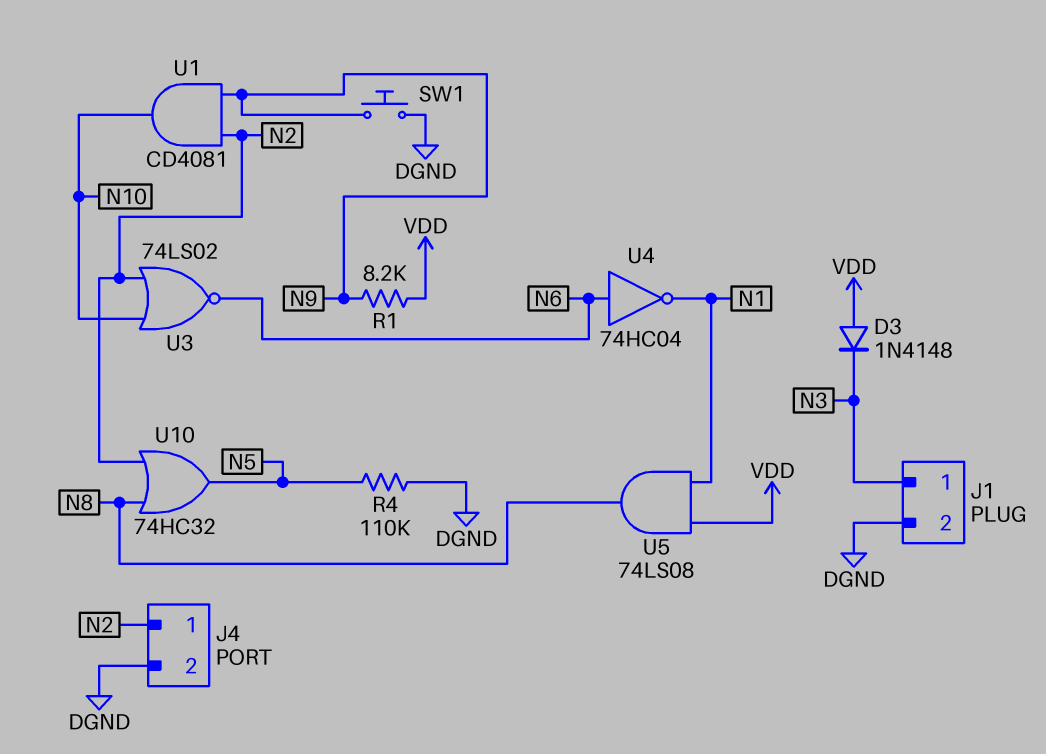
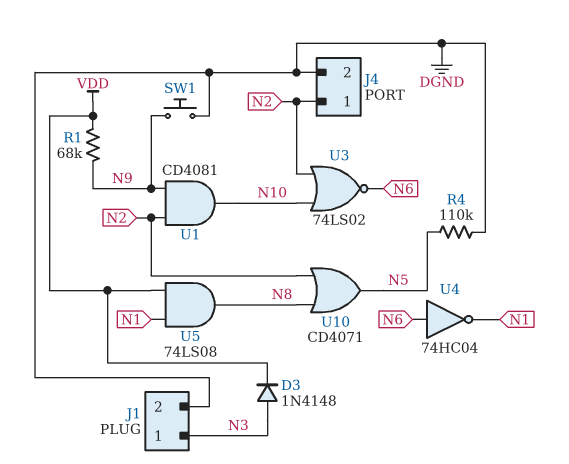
D3: diode 1N4148 (A VDD, K N3) -> diode 1N4148 (A N3, K VDD)
R1: 8.2k (N9, VDD) -> 68k (N9, VDD)
U10: OR 74HC32 (in N2, in N8, out N5) -> OR CD4071 (in N2, in N8, out N5)

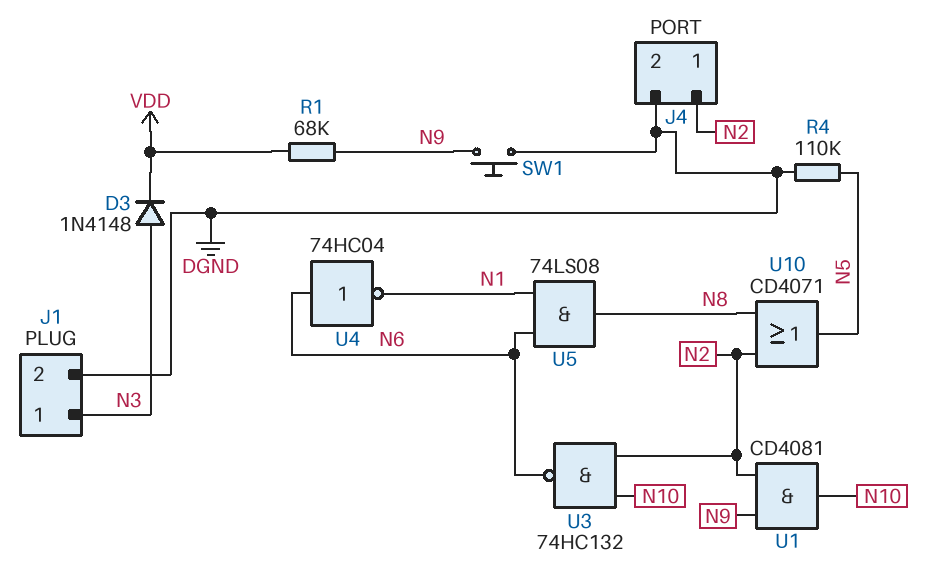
U3: NOR 74LS02 (in N2, in N10, out N6) -> NAND 74HC132 (in N2, in N10, out N6)
U5: AND 74LS08 (in N1, in VDD, out N8) -> AND 74LS08 (in N1, in N6, out N8)

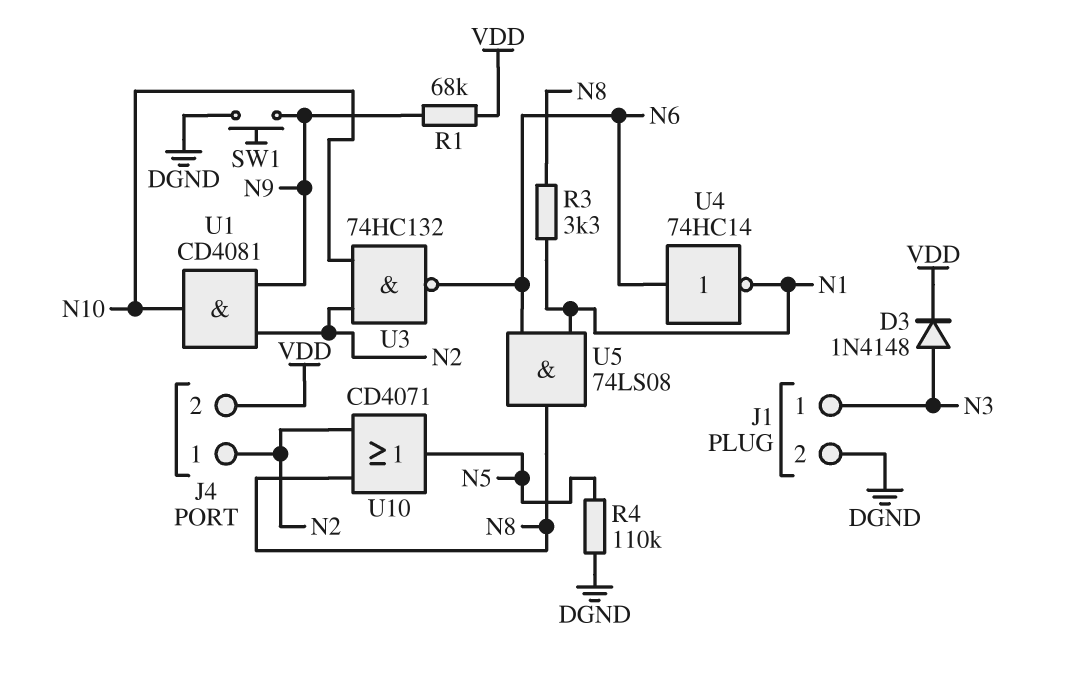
J4 pin 2: DGND -> VDD
R3: none -> 3.3k (N1, N8)
U4: NOT 74HC04 (in N6, out N1) -> NOT 74HC14 (in N6, out N1)

